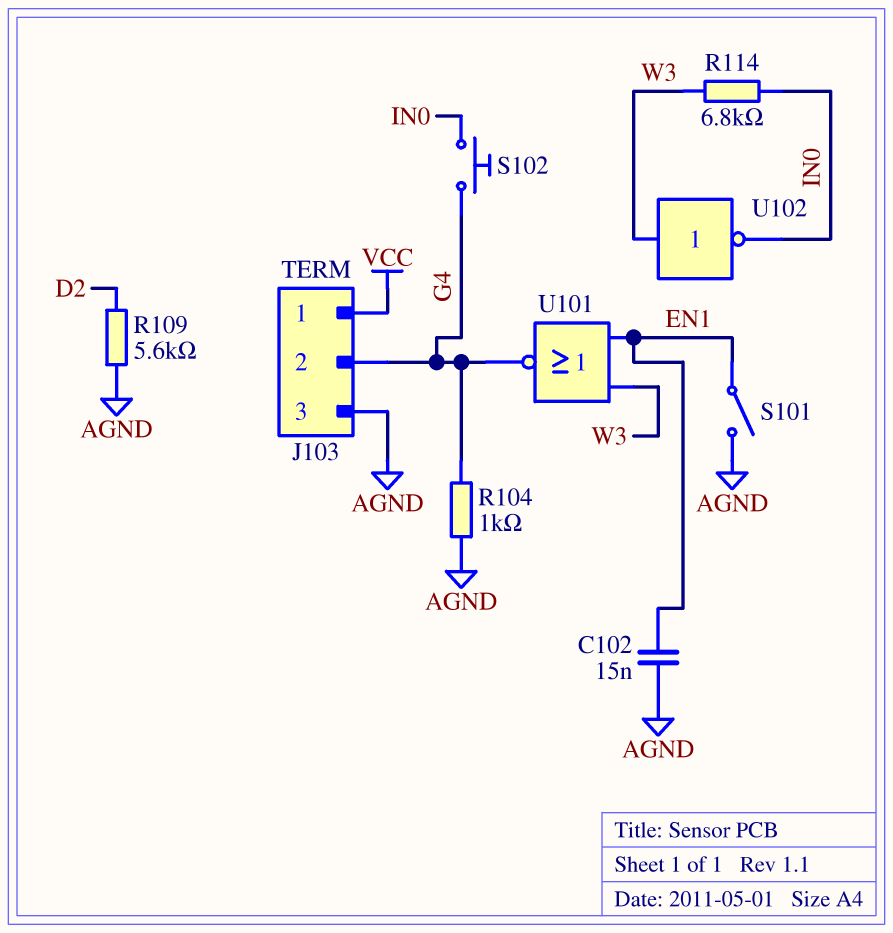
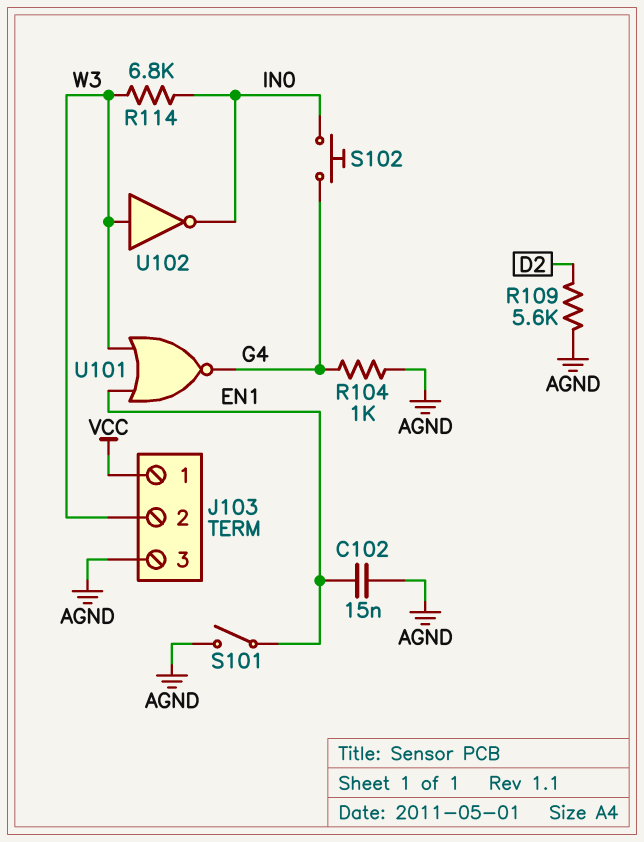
J103 pin 2: G4 -> W3

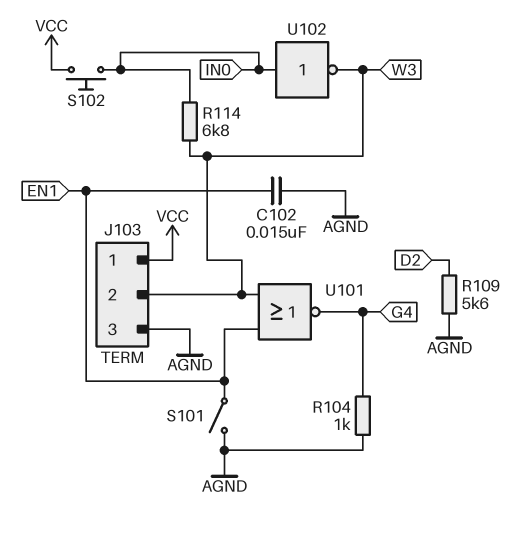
S102: button (G4, IN0) -> button (IN0, VCC)
U102: NOT (in W3, out IN0) -> NOT (in IN0, out W3)

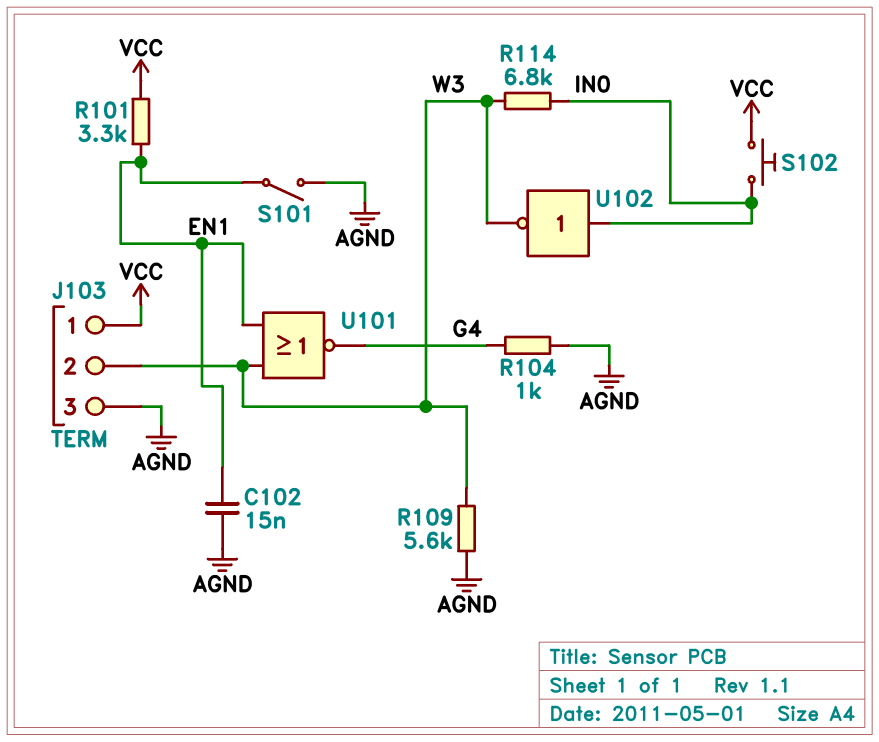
R101: none -> 3.3k (EN1, VCC)
R109: 5.6k (AGND, D2) -> 5.6k (AGND, W3)

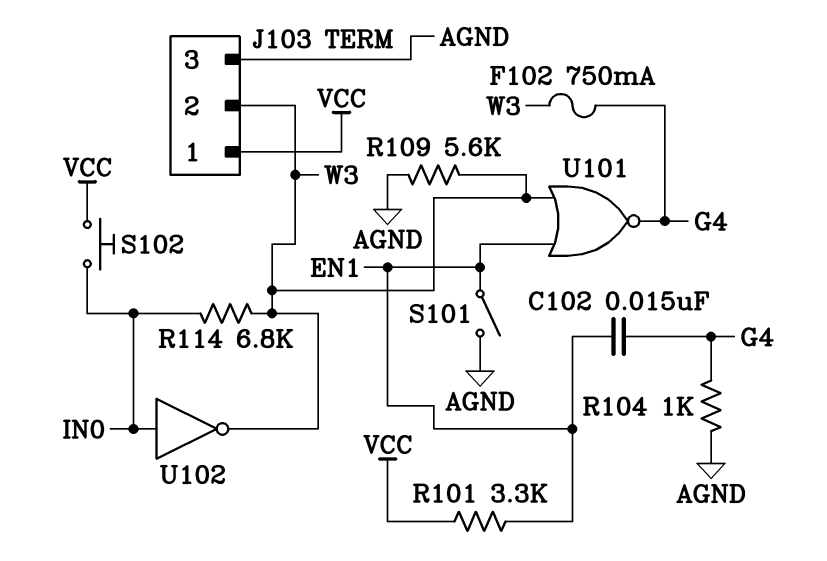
C102: 15nF (AGND, EN1) -> 15nF (EN1, G4)
F102: none -> 750mA (G4, W3)

